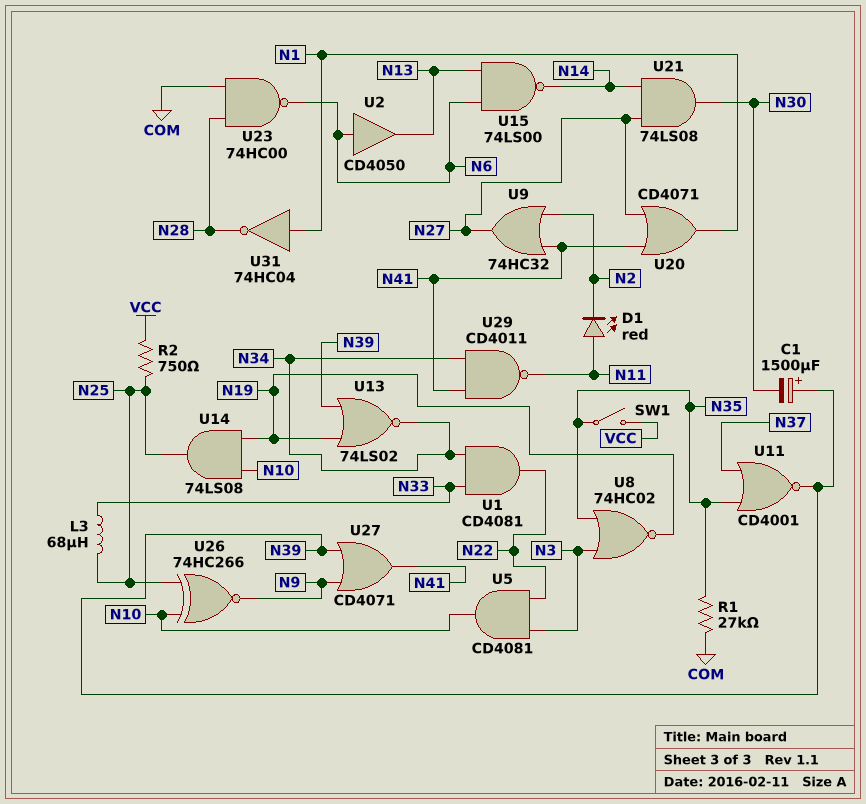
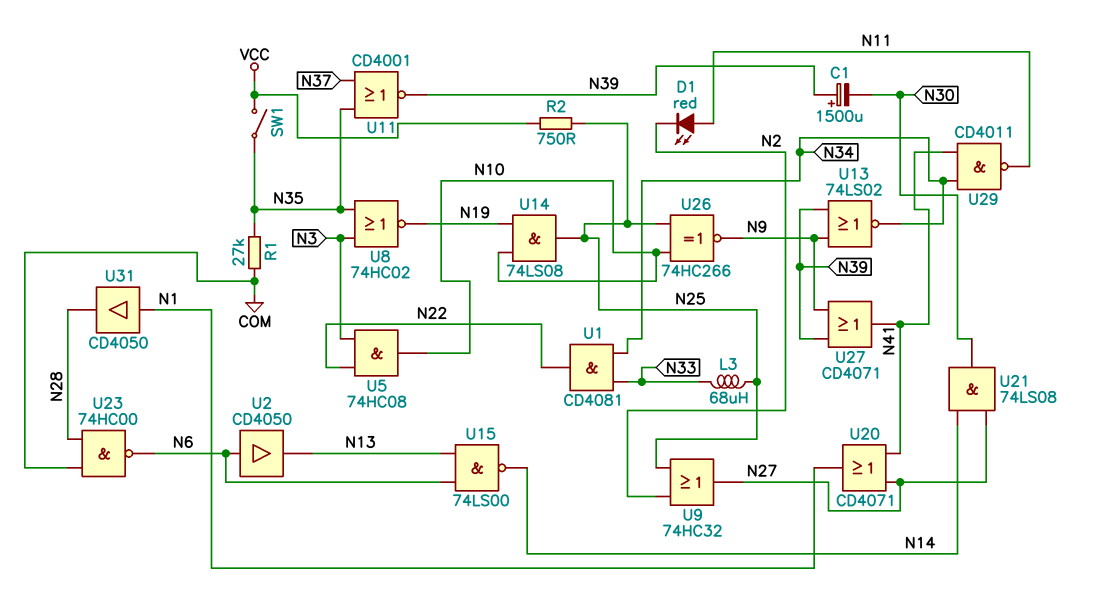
U5: AND CD4081 (in N3, in N22, out N10) -> AND 74HC08 (in N3, in N22, out N10)
U9: OR 74HC32 (in N2, in N41, out N27) -> OR 74HC32 (in N2, in N25, out N27)
U13: NOR 74LS02 (in N19, in N39, out N34) -> NOR 74LS02 (in N9, in N39, out N34)
U31: NOT 74HC04 (in N1, out N28) -> buffer CD4050 (in N1, out N28)

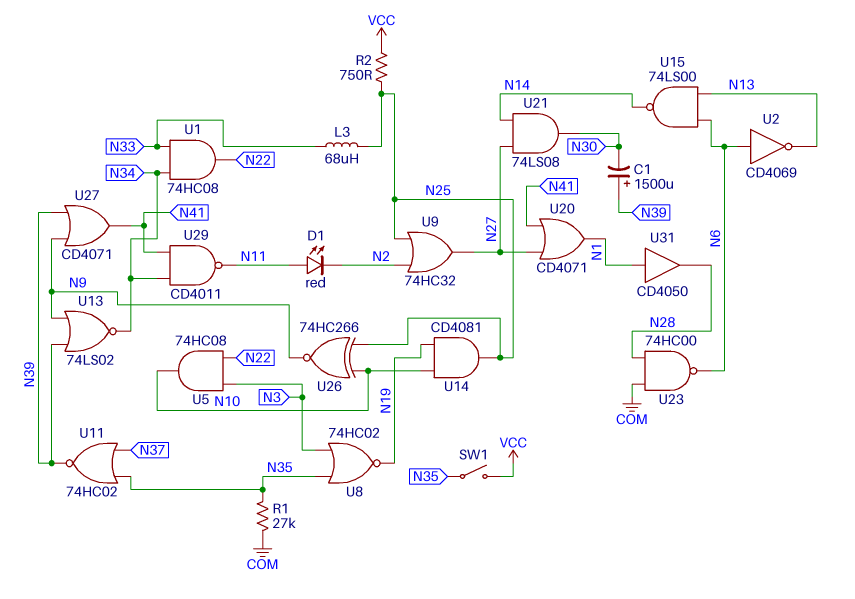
U1: AND CD4081 (in N33, in N34, out N22) -> AND 74HC08 (in N33, in N34, out N22)
U2: buffer CD4050 (in N6, out N13) -> NOT CD4069 (in N6, out N13)
U11: NOR CD4001 (in N35, in N37, out N39) -> NOR 74HC02 (in N35, in N37, out N39)
U14: AND 74LS08 (in N10, in N19, out N25) -> AND CD4081 (in N10, in N19, out N25)

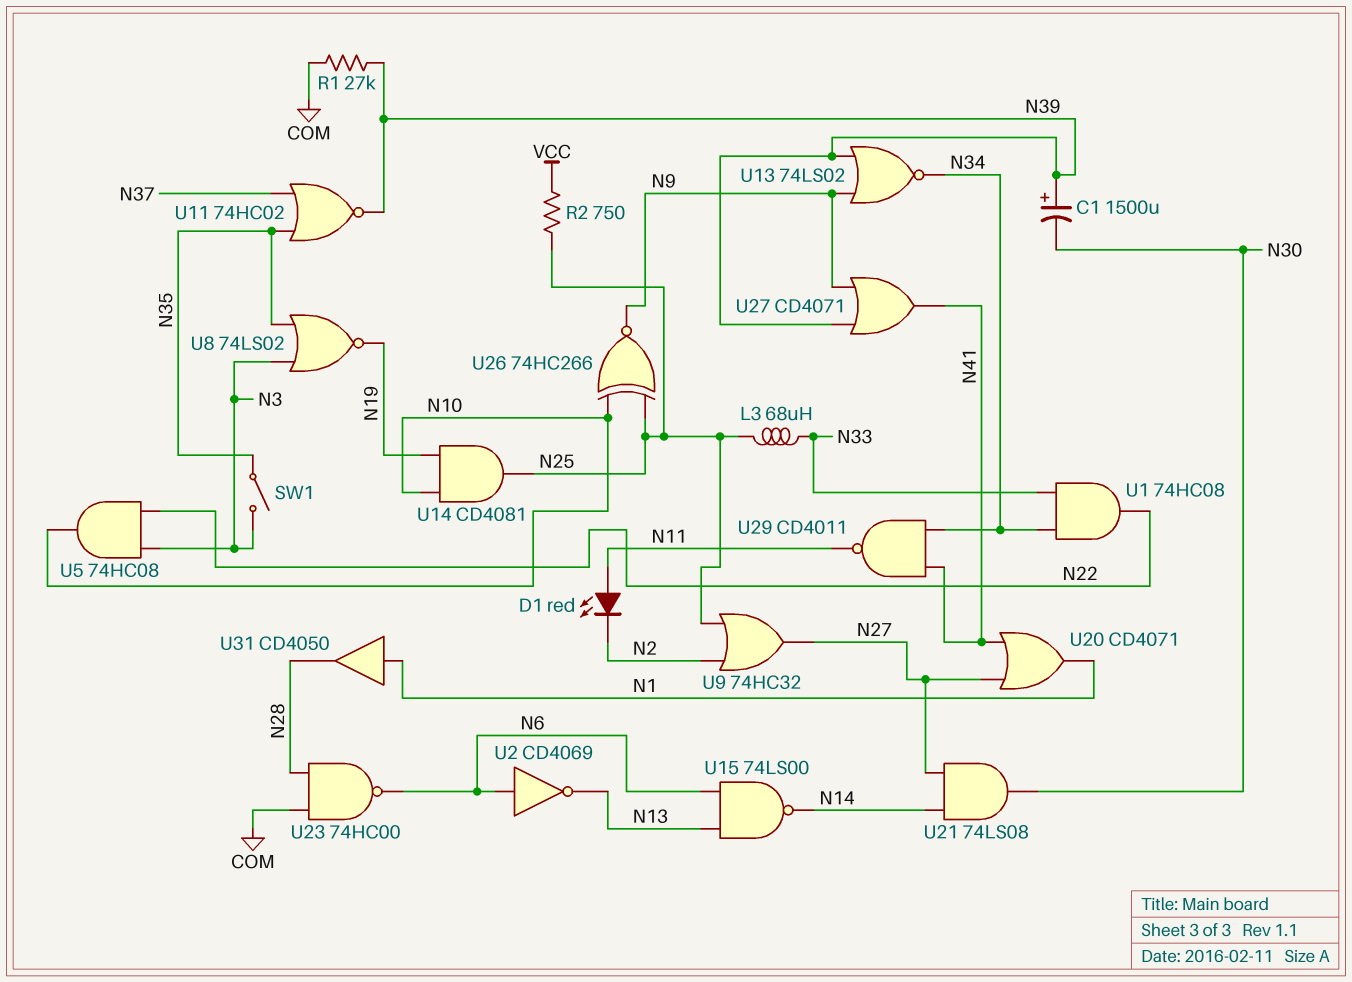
R1: 27k (COM, N35) -> 27k (COM, N39)
SW1: switch (N35, VCC) -> switch (N3, N35)
U8: NOR 74HC02 (in N3, in N35, out N19) -> NOR 74LS02 (in N3, in N35, out N19)

